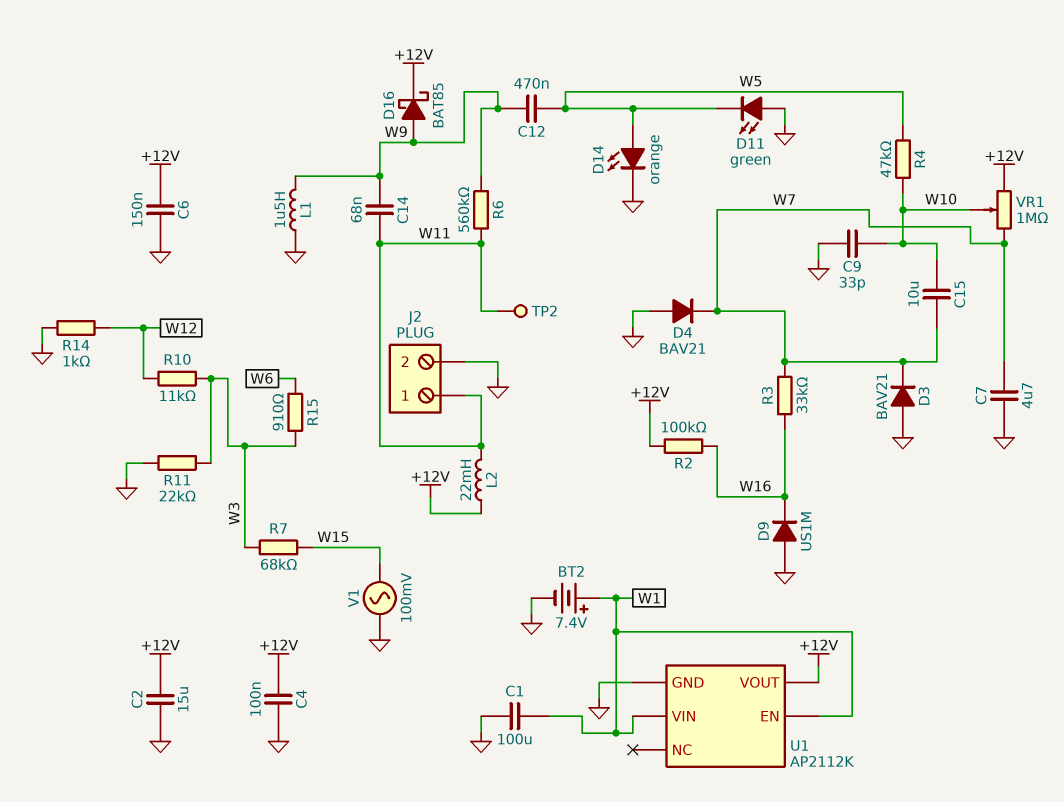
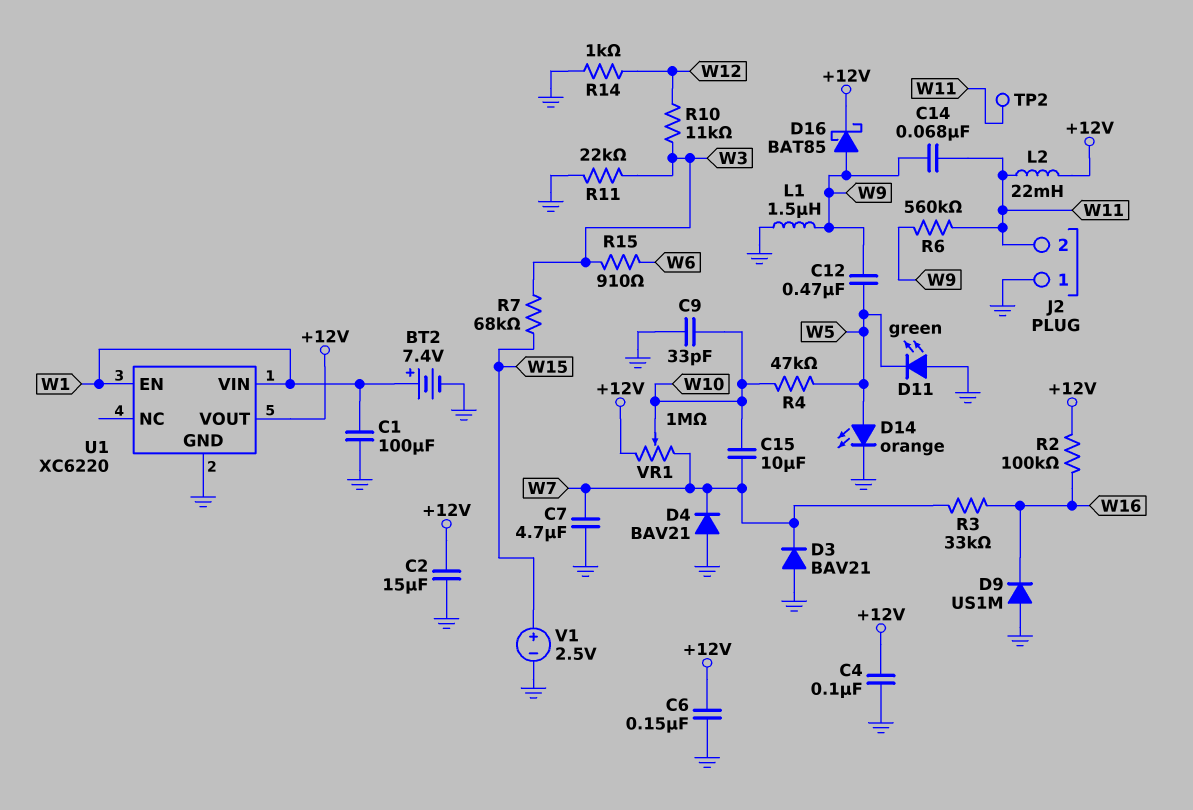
J2 pin 1: W11 -> GND
J2 pin 2: GND -> W11
U1: AP2112K -> XC6220
V1: AC 100mV (GND, W15) -> 2.5V (plus W15, minus GND)

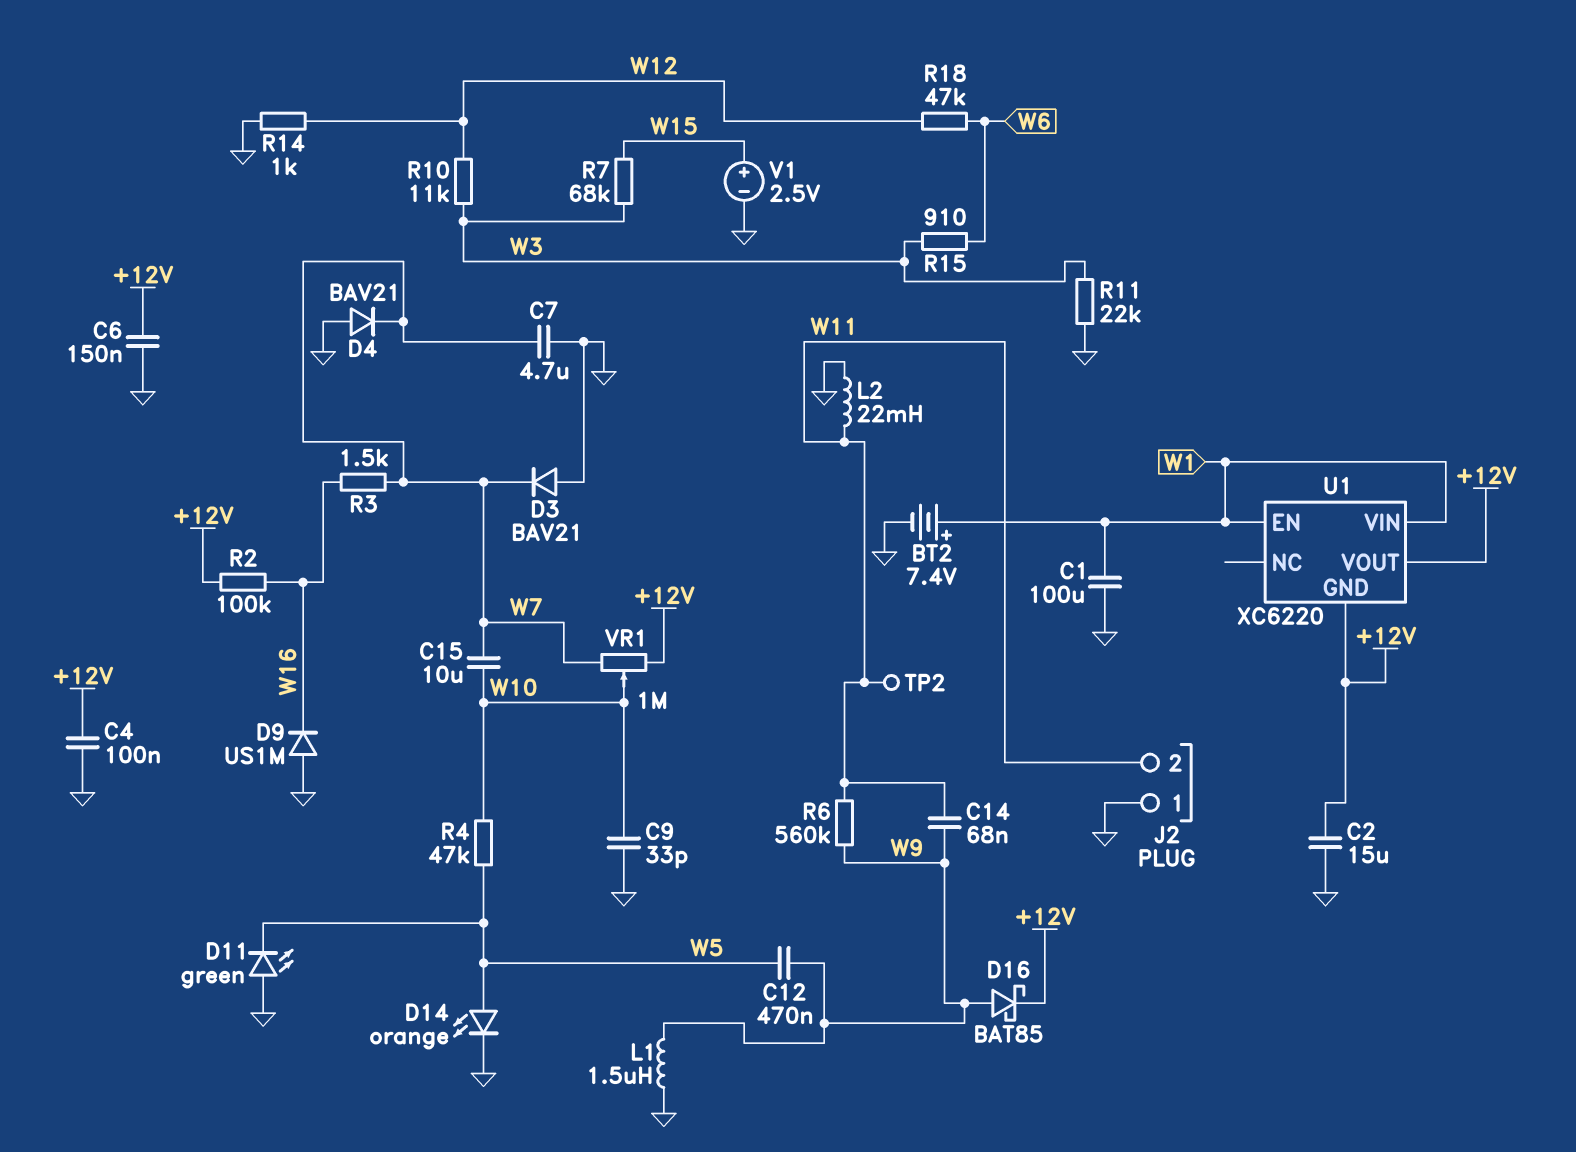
L2: 22mH (+12V, W11) -> 22mH (GND, W11)
R3: 33k (W7, W16) -> 1.5k (W7, W16)
R18: none -> 47k (W6, W12)
U1 pin GND: GND -> +12V

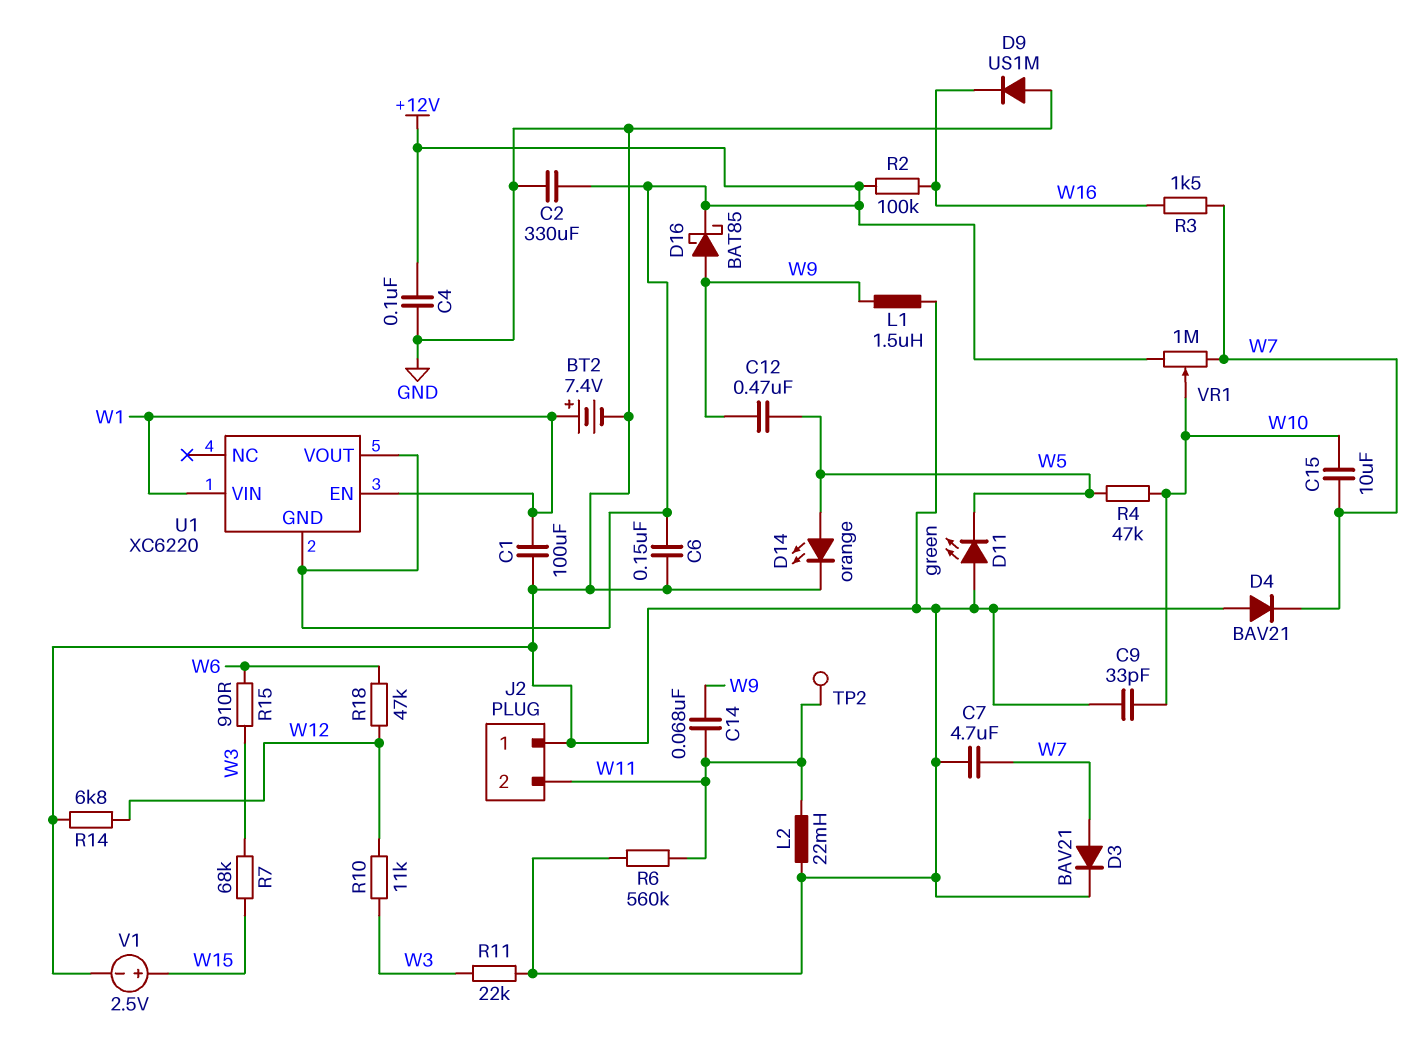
C2: 15uF (+12V, GND) -> 330uF (+12V, GND)
D3: diode BAV21 (A GND, K W7) -> diode BAV21 (A W7, K GND)
R6: 560k (W9, W11) -> 560k (GND, W11)
R14: 1k (GND, W12) -> 6.8k (GND, W12)

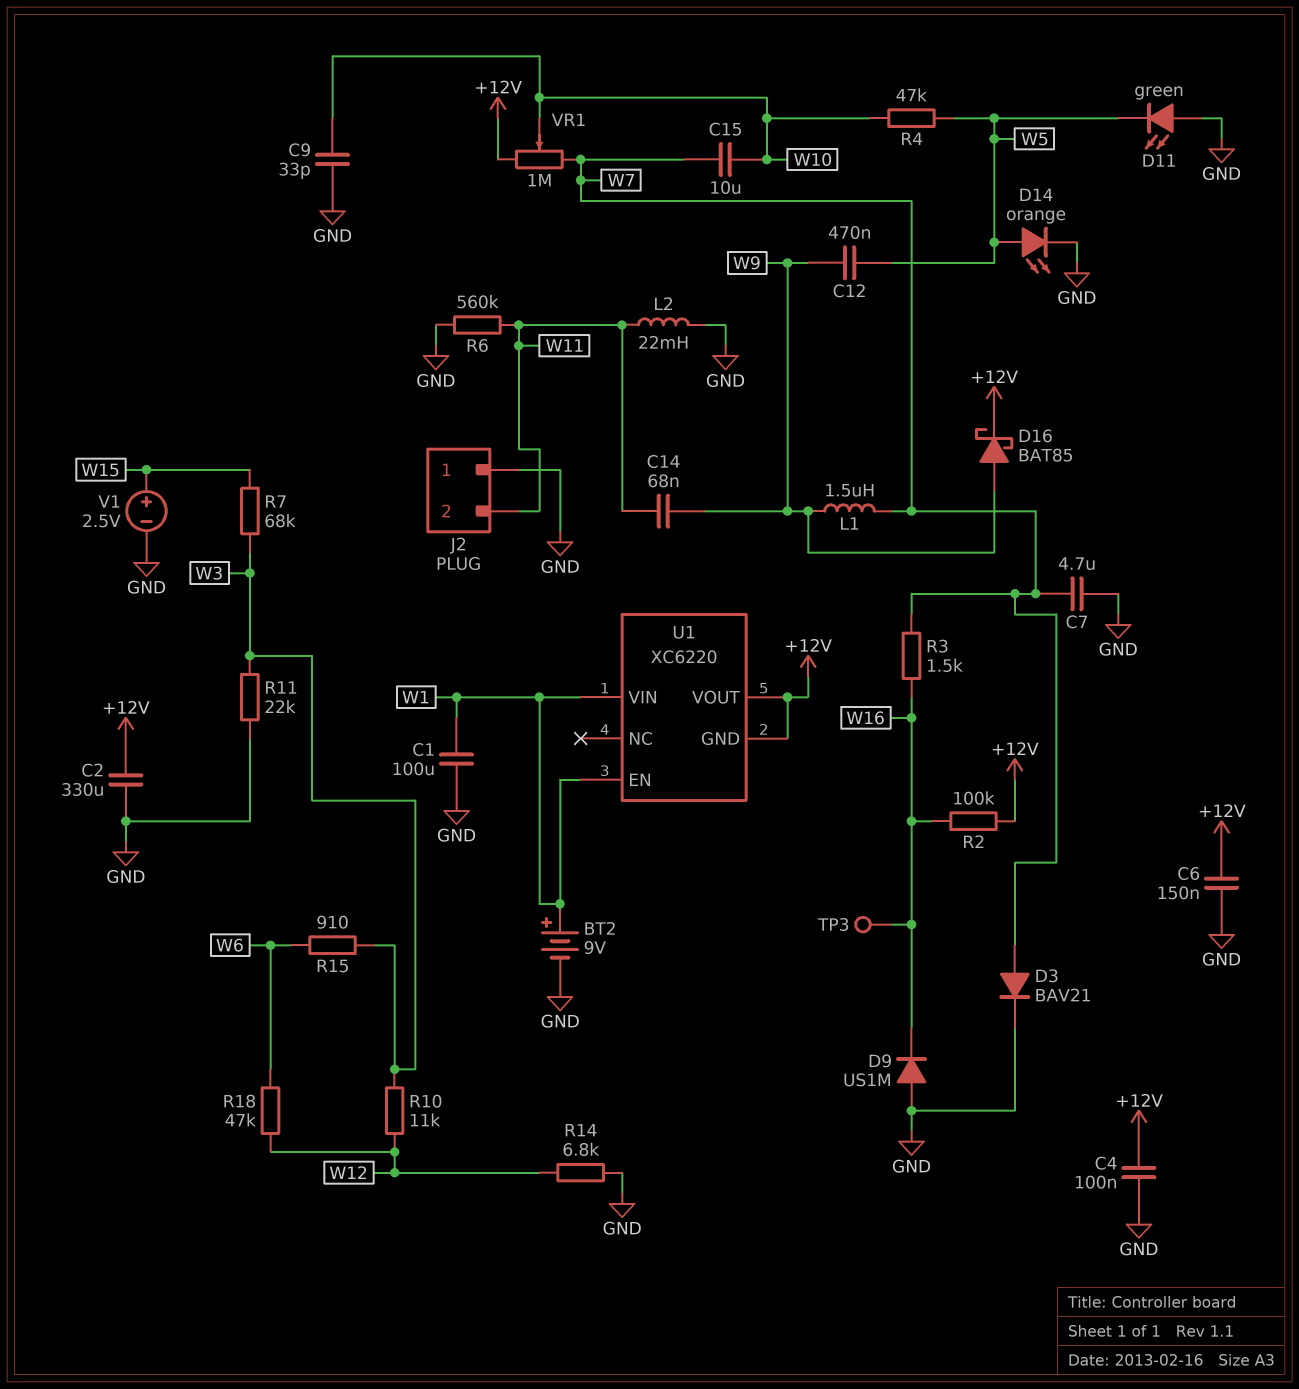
BT2: 7.4V (plus W1, minus GND) -> 9V (plus W1, minus GND)
D4: diode BAV21 (A GND, K W7) -> none
L1: 1.5uH (GND, W9) -> 1.5uH (W7, W9)
TP2: test point (W11) -> none
TP3: none -> test point (W16)

